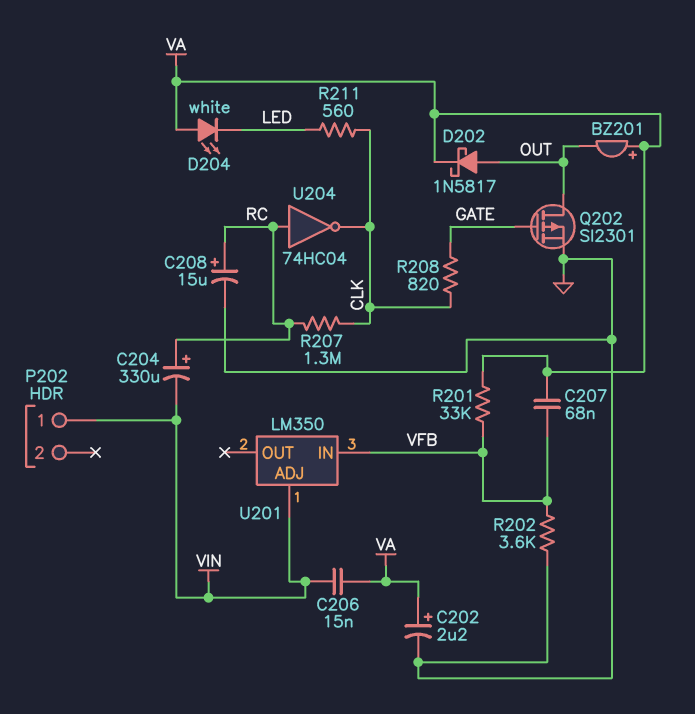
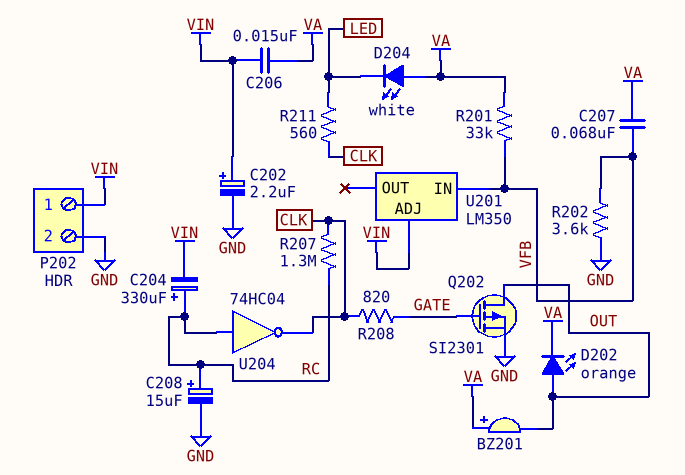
C202: 2.2uF (plus VA, minus GND) -> 2.2uF (plus VIN, minus GND)
D202: schottky 1N5817 (A OUT, K VA) -> LED orange (A OUT, K VA)
P202 pin 2: none -> GND

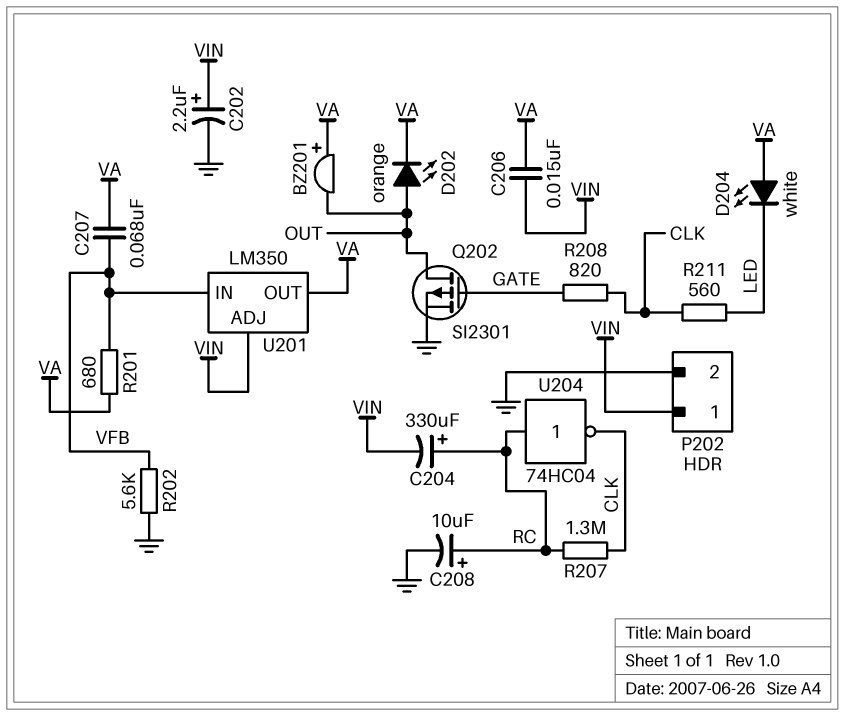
C208: 15uF (plus RC, minus GND) -> 10uF (plus RC, minus GND)
R201: 33k (VA, VFB) -> 680 (VA, VFB)
R202: 3.6k (GND, VFB) -> 5.6k (GND, VFB)
U201 pin OUT: none -> VA

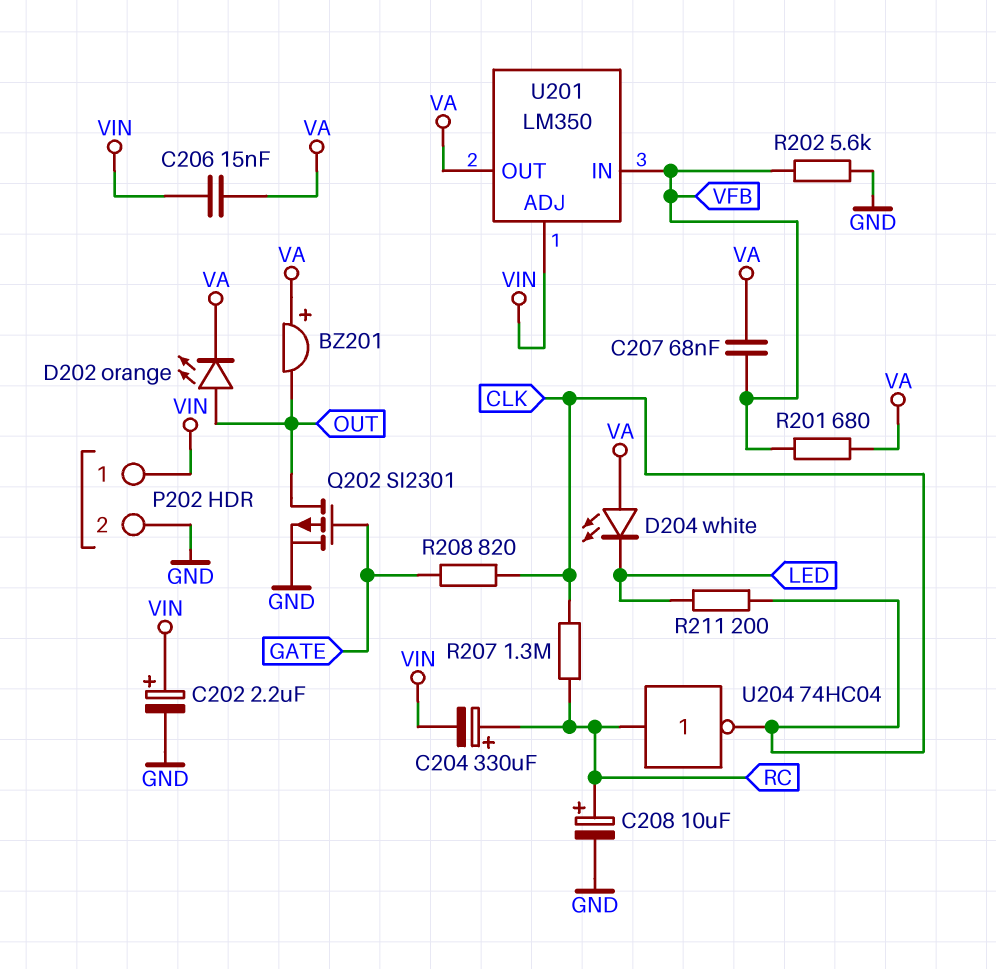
R211: 560 (CLK, LED) -> 200 (CLK, LED)

